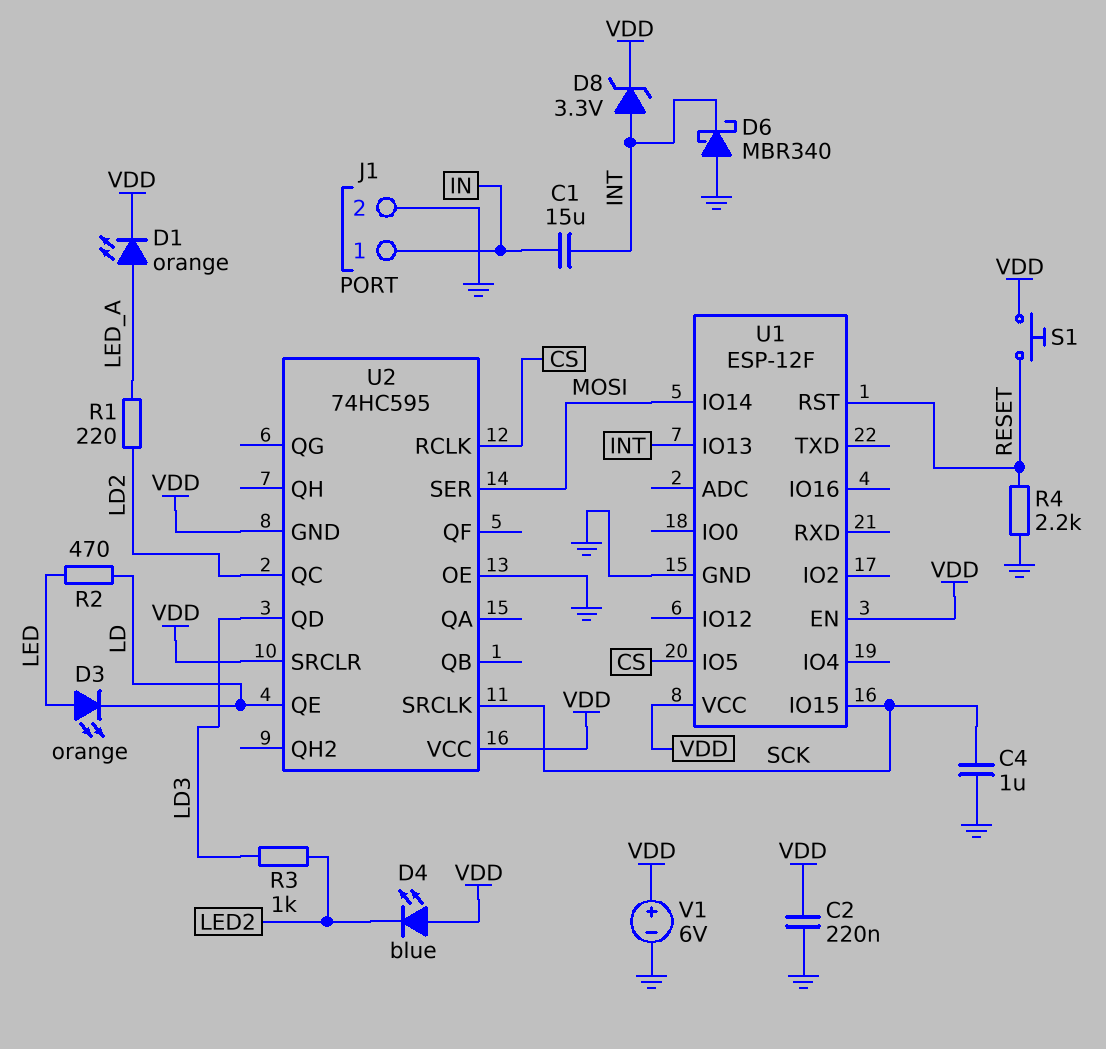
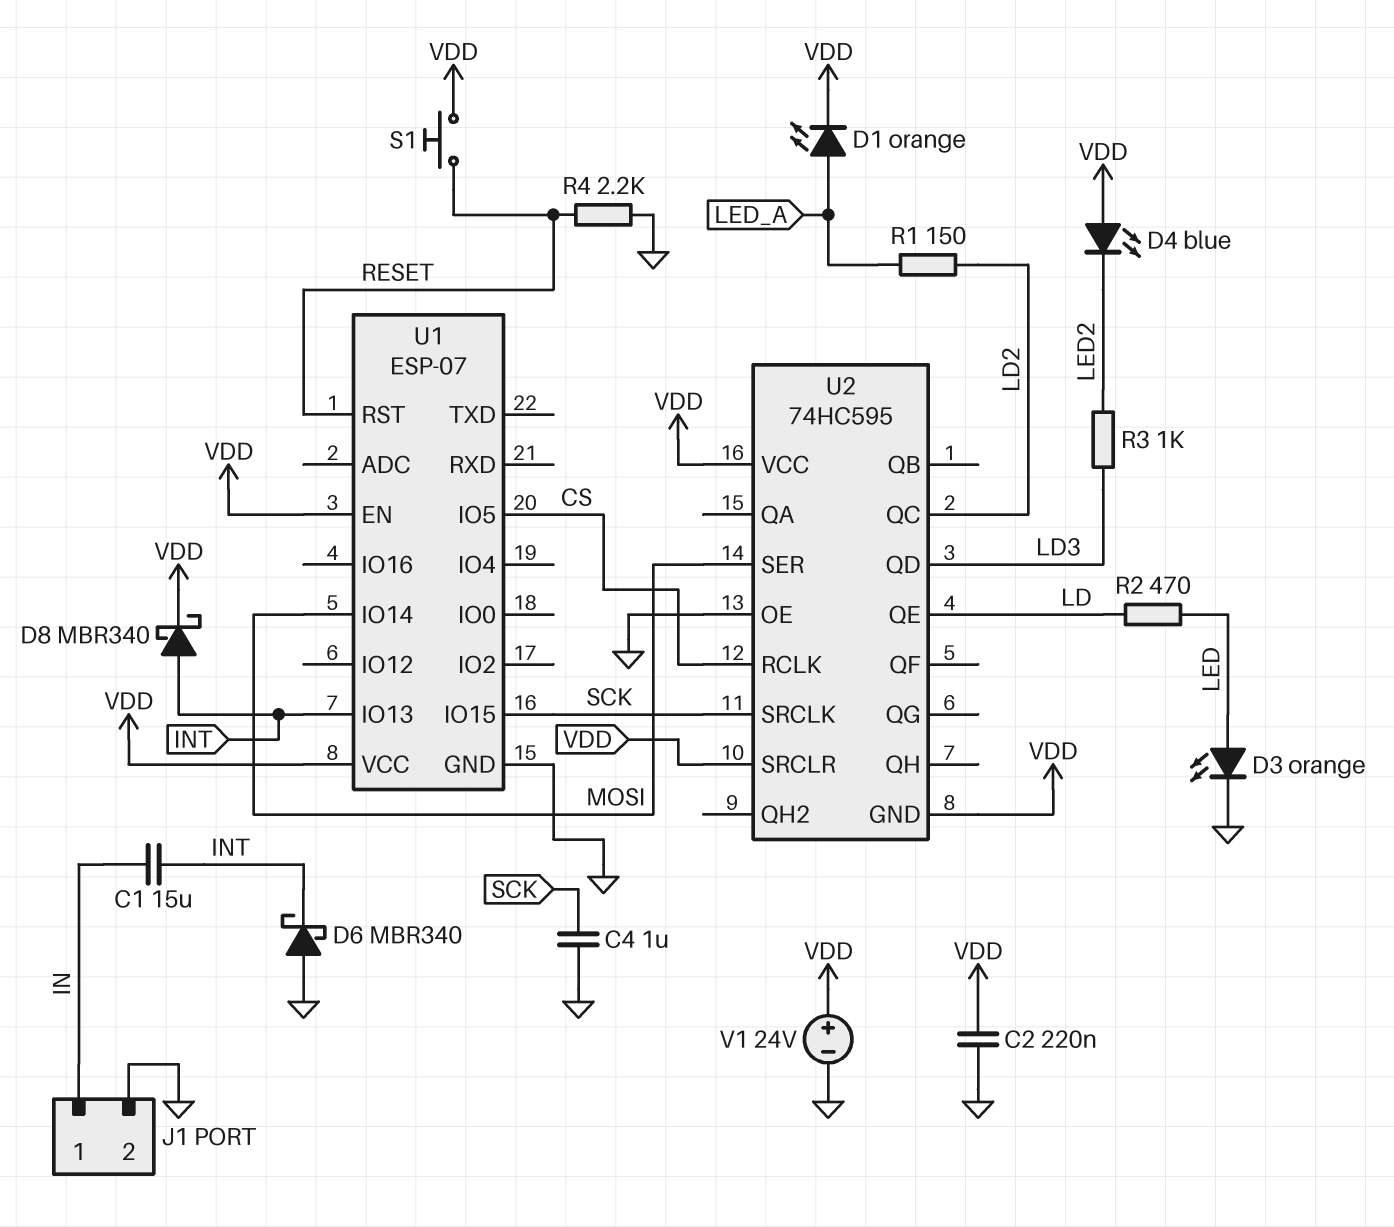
D3: LED orange (A LED, K LD) -> LED orange (A LED, K GND)
D8: zener 3.3V (A INT, K VDD) -> schottky MBR340 (A INT, K VDD)
R1: 220 (LD2, LED_A) -> 150 (LD2, LED_A)
U1: ESP-12F -> ESP-07
V1: 6V (plus VDD, minus GND) -> 24V (plus VDD, minus GND)

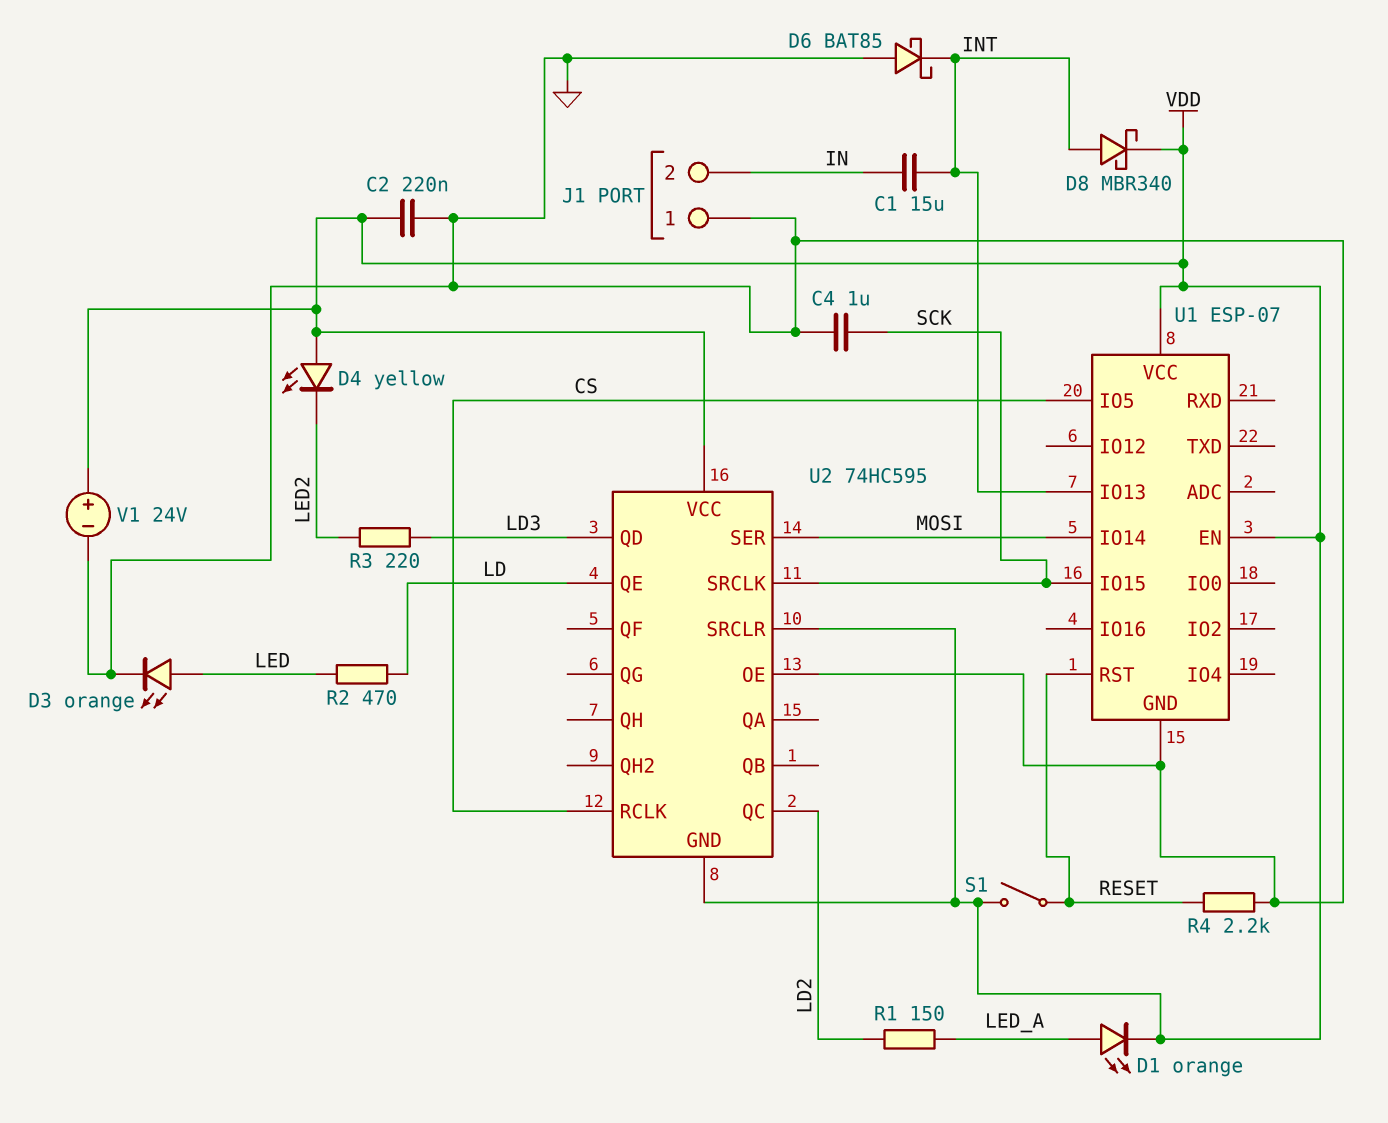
D4: LED blue (A VDD, K LED2) -> LED yellow (A VDD, K LED2)
D6: schottky MBR340 (A GND, K INT) -> schottky BAT85 (A GND, K INT)
J1 pin 1: IN -> GND
J1 pin 2: GND -> IN
R3: 1k (LD3, LED2) -> 220 (LD3, LED2)
S1: button (RESET, VDD) -> switch (RESET, VDD)

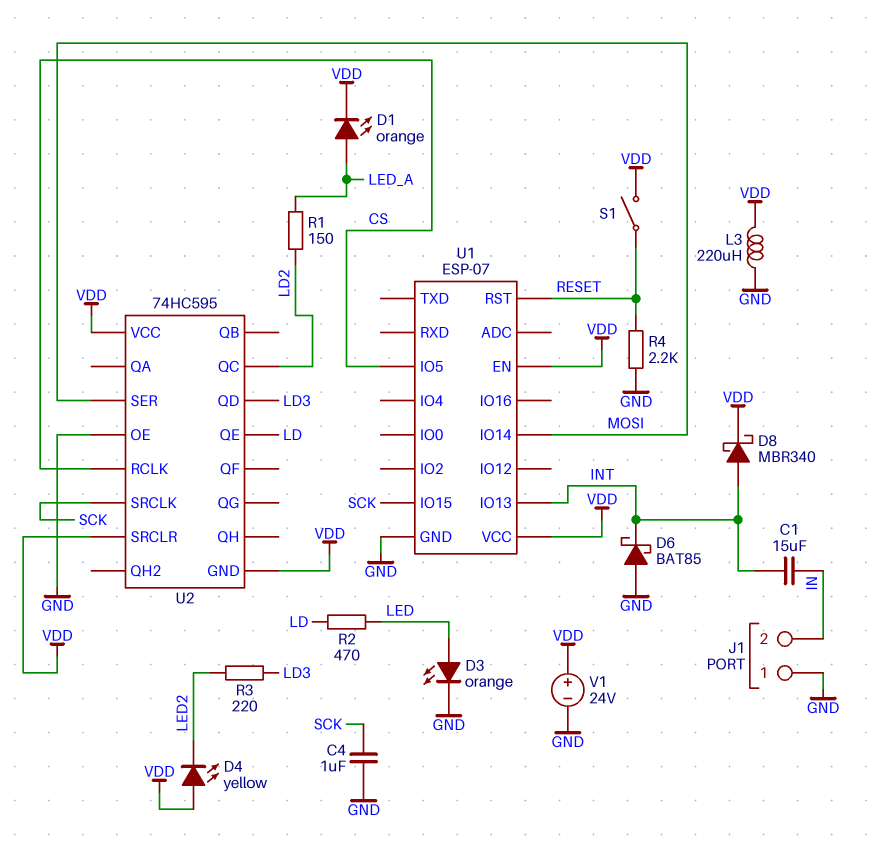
C2: 220nF (GND, VDD) -> none
L3: none -> 220uH (GND, VDD)

